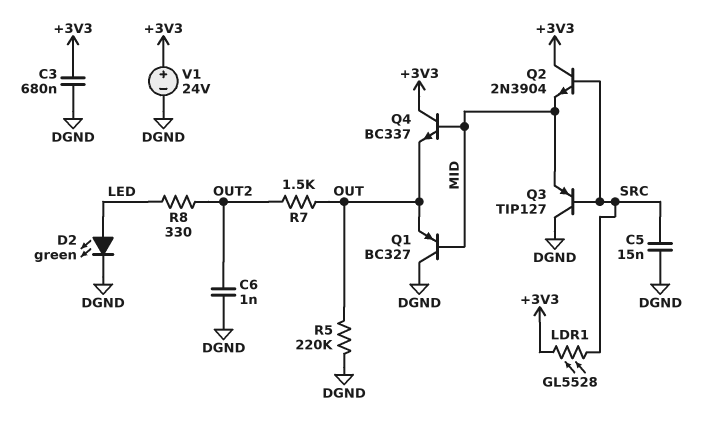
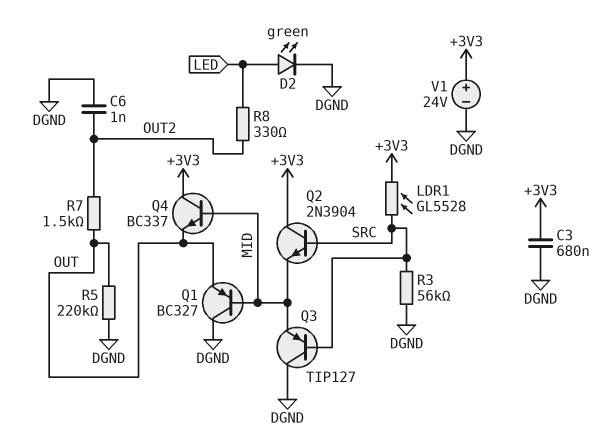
C5: 15nF (DGND, SRC) -> none
R3: none -> 56k (DGND, SRC)

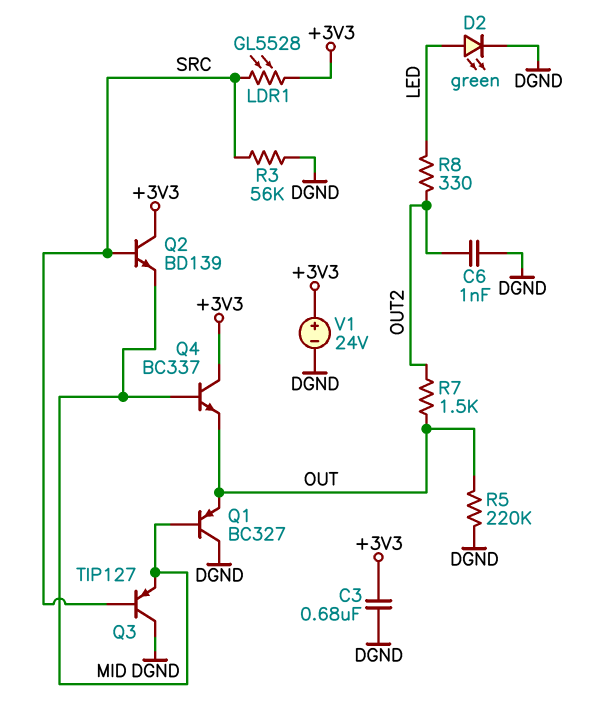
Q2: NPN 2N3904 (B SRC, C +3V3, E MID) -> NPN BD139 (B SRC, C +3V3, E MID)

